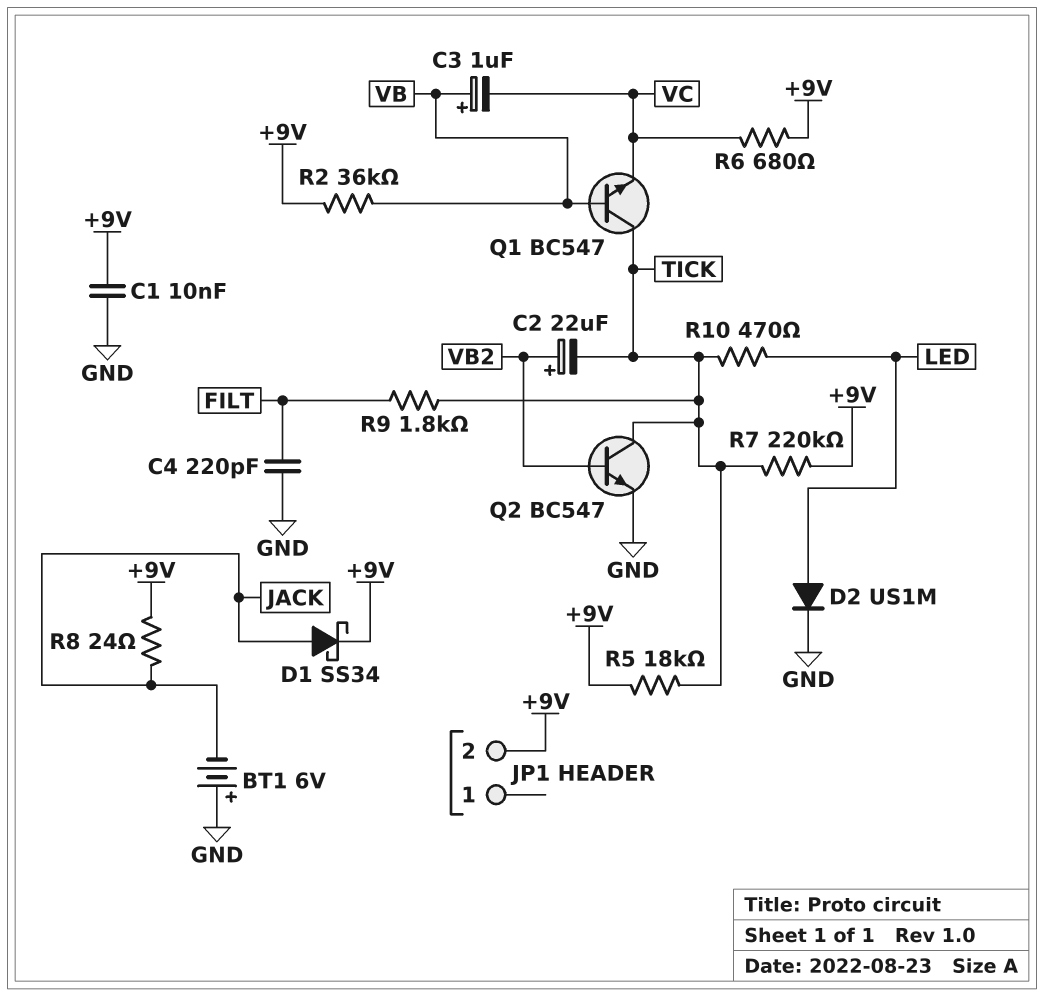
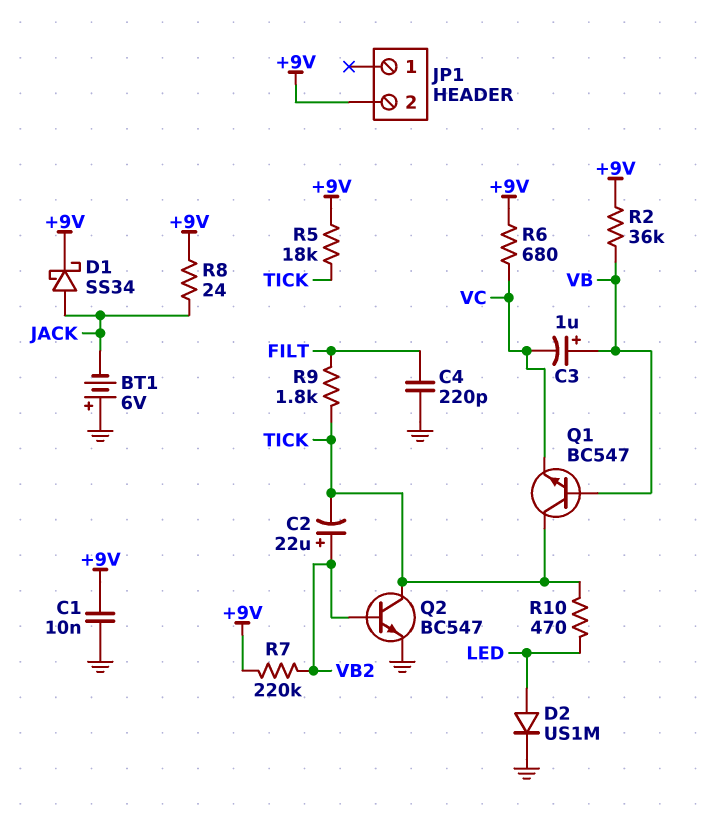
R7: 220k (+9V, TICK) -> 220k (+9V, VB2)

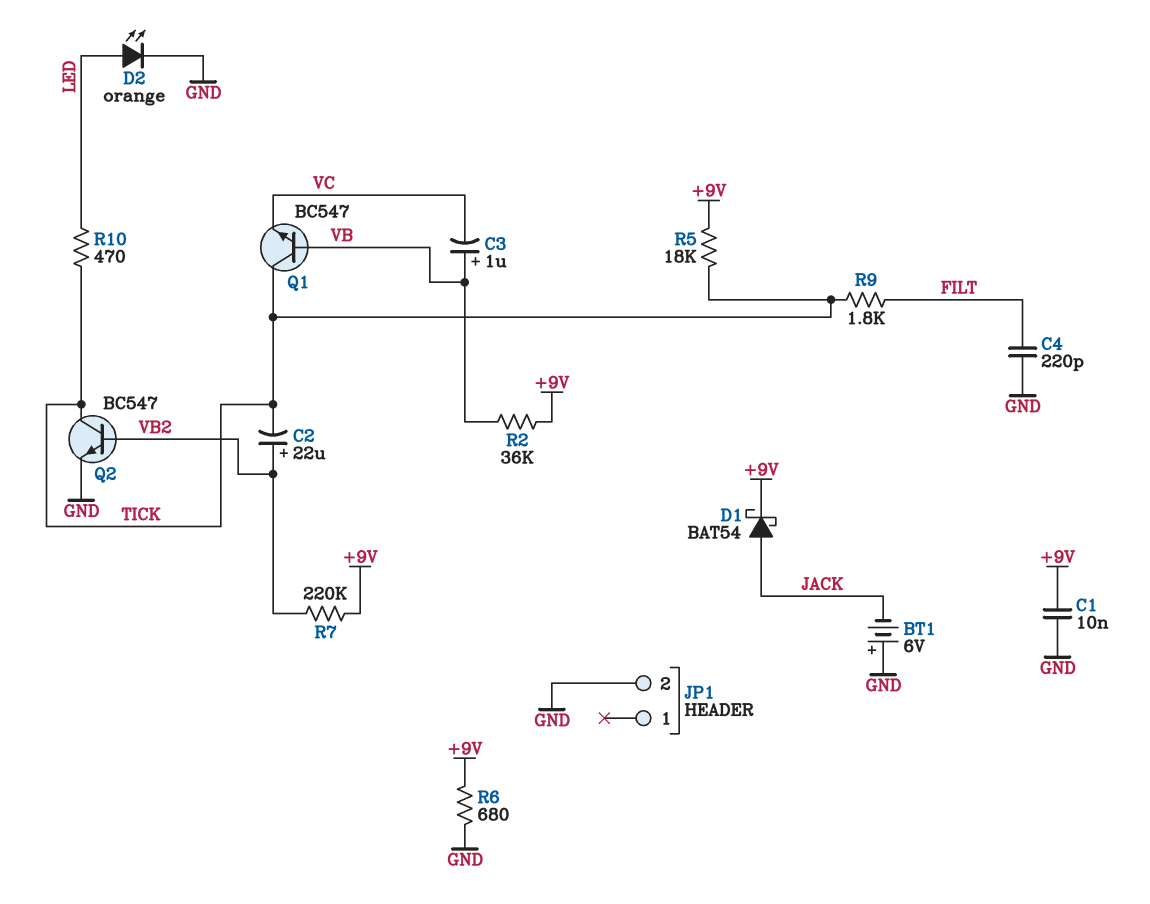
D1: schottky SS34 (A JACK, K +9V) -> schottky BAT54 (A JACK, K +9V)
D2: diode US1M (A LED, K GND) -> LED orange (A LED, K GND)
JP1 pin 2: +9V -> GND
R6: 680 (+9V, VC) -> 680 (+9V, GND)
R8: 24 (+9V, JACK) -> none

